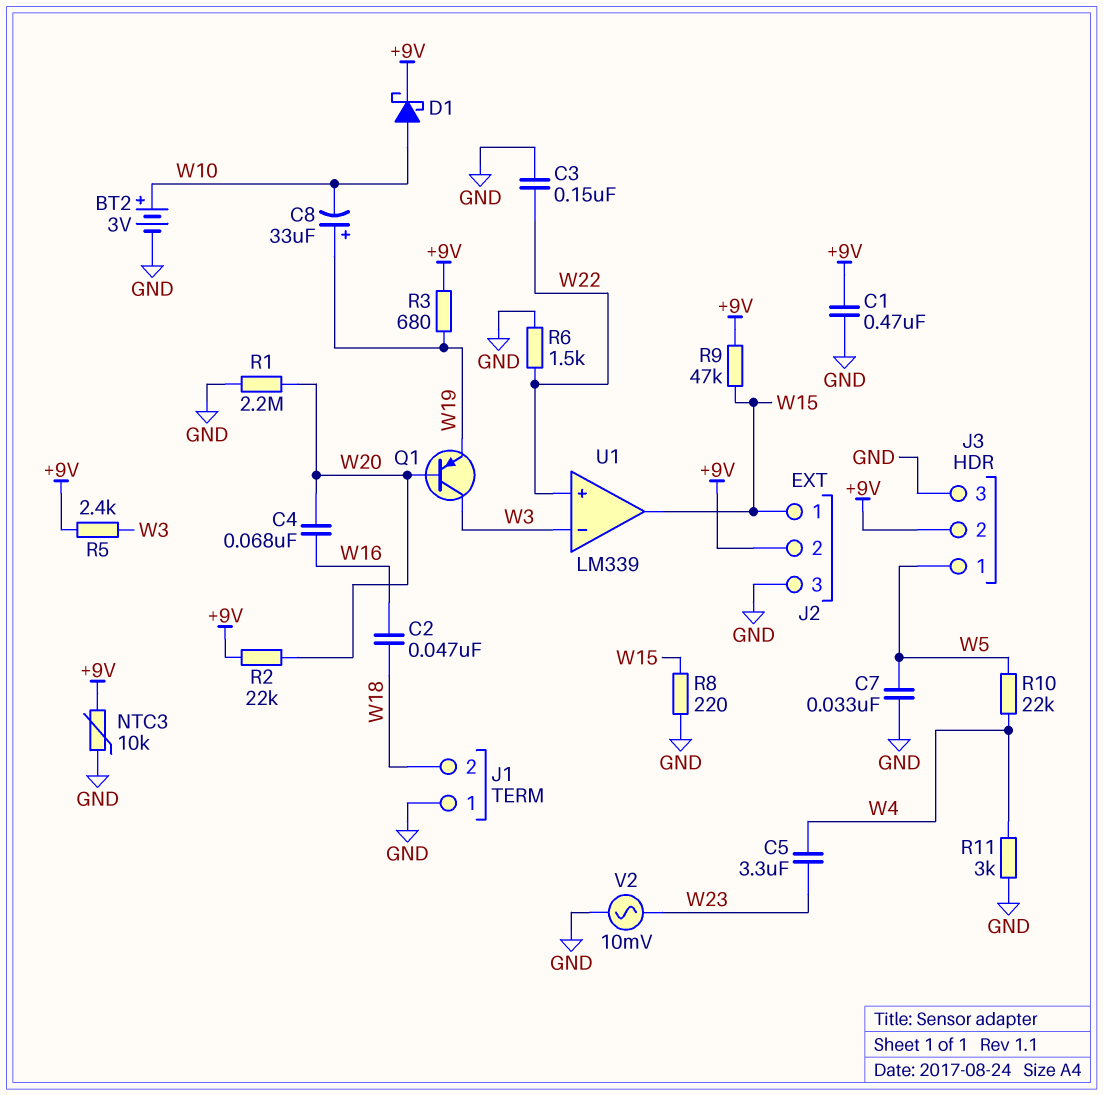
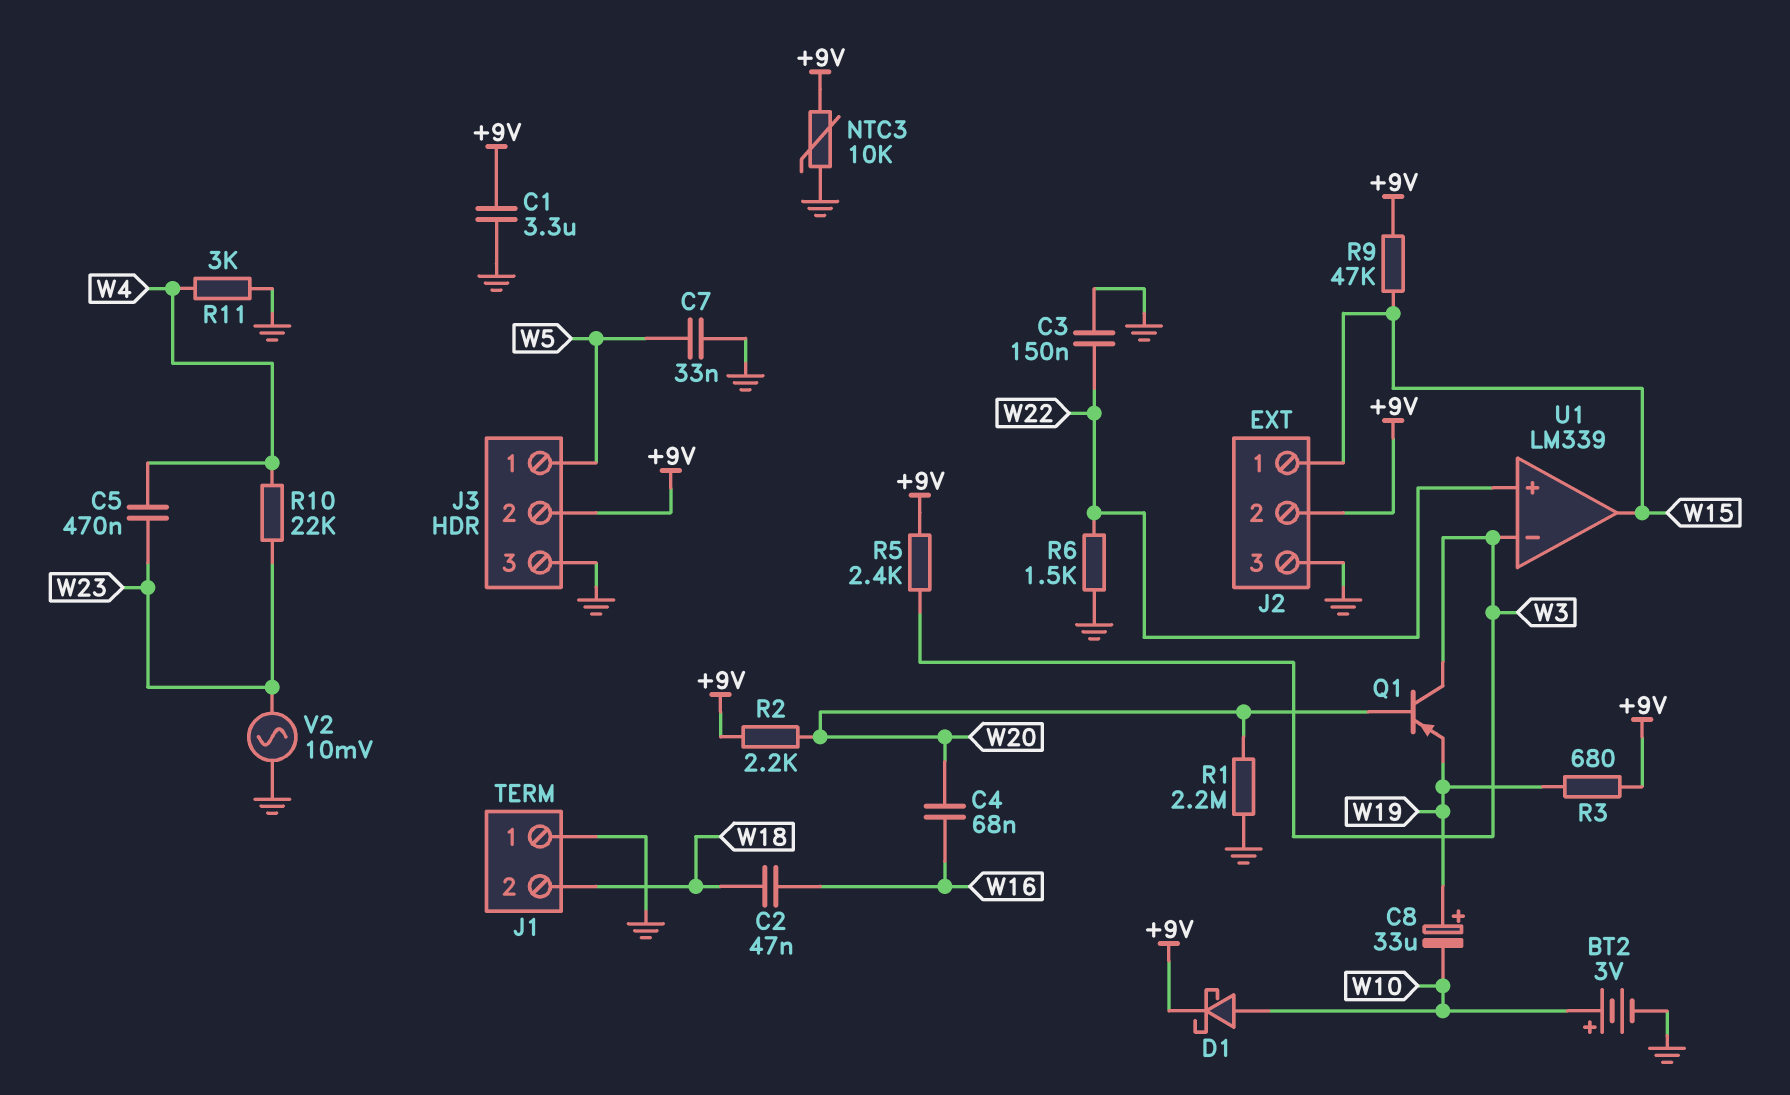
C1: 470nF (+9V, GND) -> 3.3uF (+9V, GND)
C5: 3.3uF (W4, W23) -> 470nF (W4, W23)
R2: 22k (+9V, W20) -> 2.2k (+9V, W20)
R8: 220 (GND, W15) -> none
R10: 22k (W4, W5) -> 22k (W4, W23)

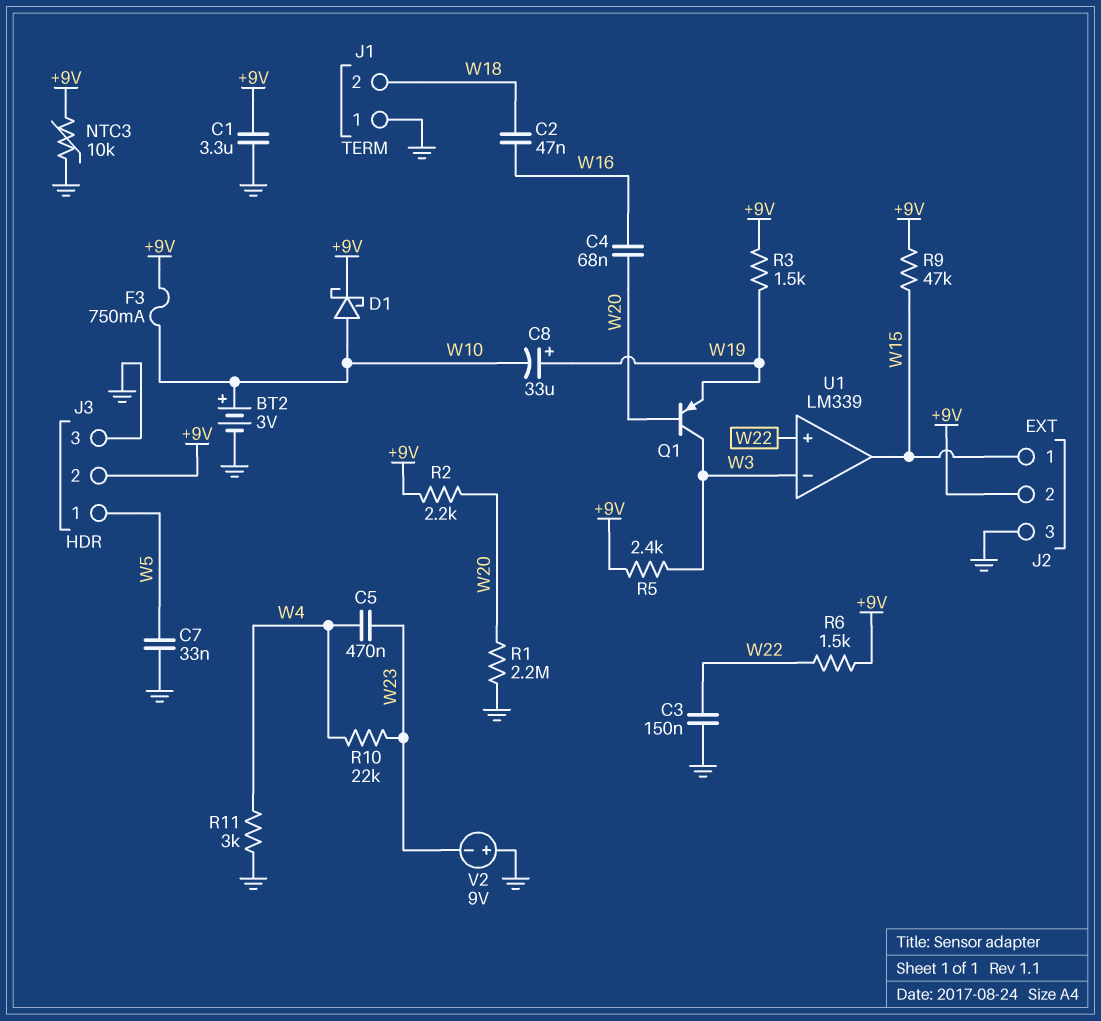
F3: none -> 750mA (+9V, W10)
R3: 680 (+9V, W19) -> 1.5k (+9V, W19)
R6: 1.5k (GND, W22) -> 1.5k (+9V, W22)
V2: AC 10mV (GND, W23) -> 9V (plus GND, minus W23)

